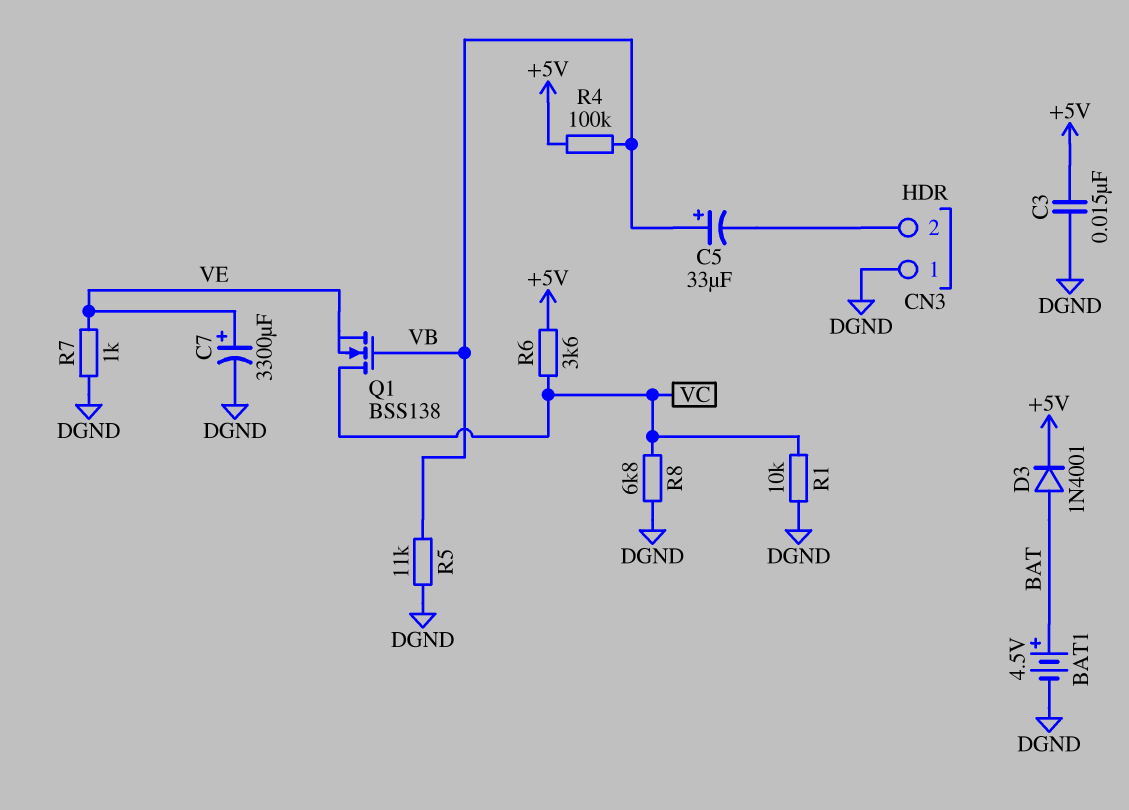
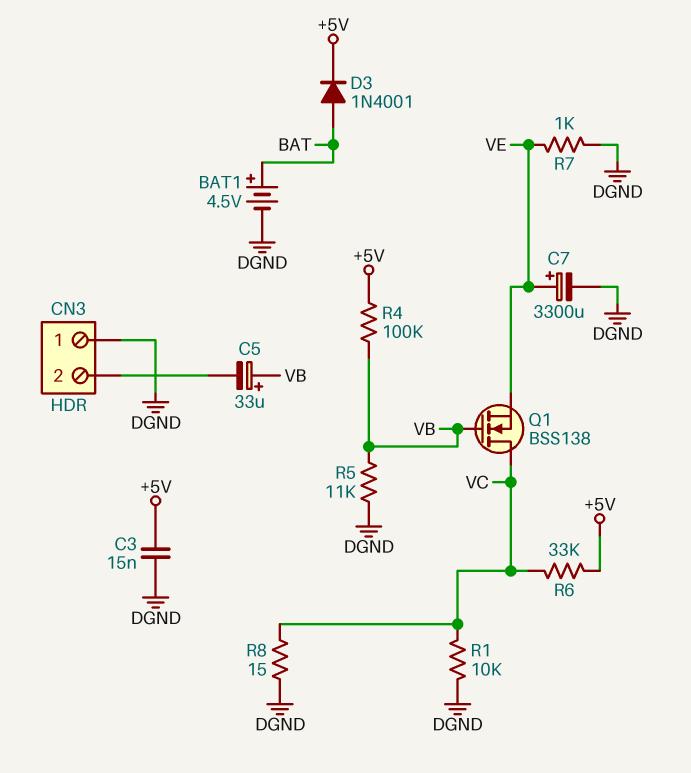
R6: 3.6k (+5V, VC) -> 33k (+5V, VC)
R8: 6.8k (DGND, VC) -> 15 (DGND, VC)

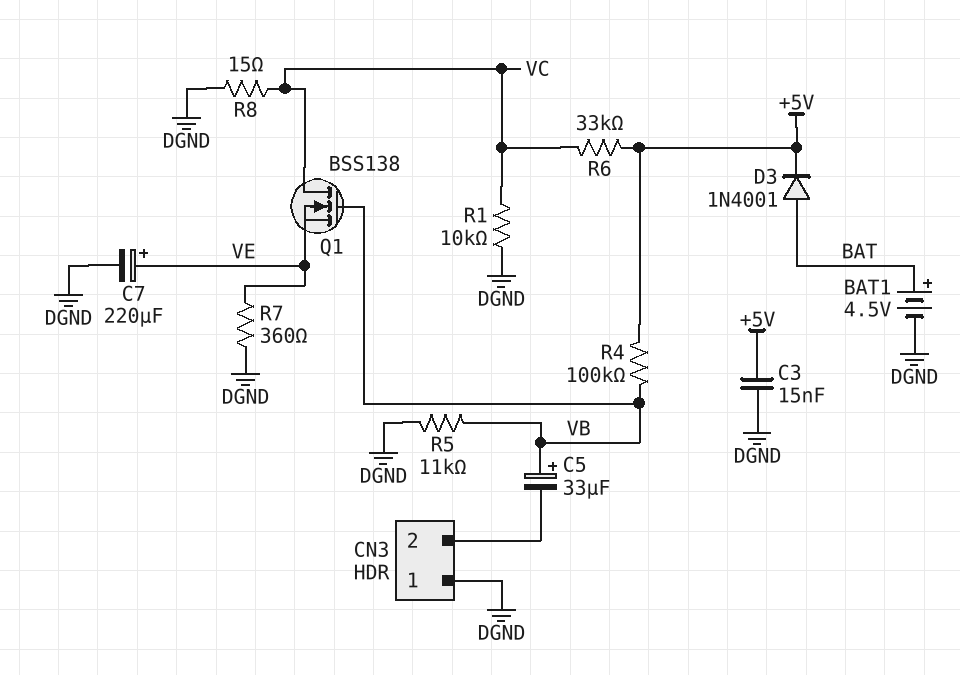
C7: 3300uF (plus VE, minus DGND) -> 220uF (plus VE, minus DGND)
R7: 1k (DGND, VE) -> 360 (DGND, VE)

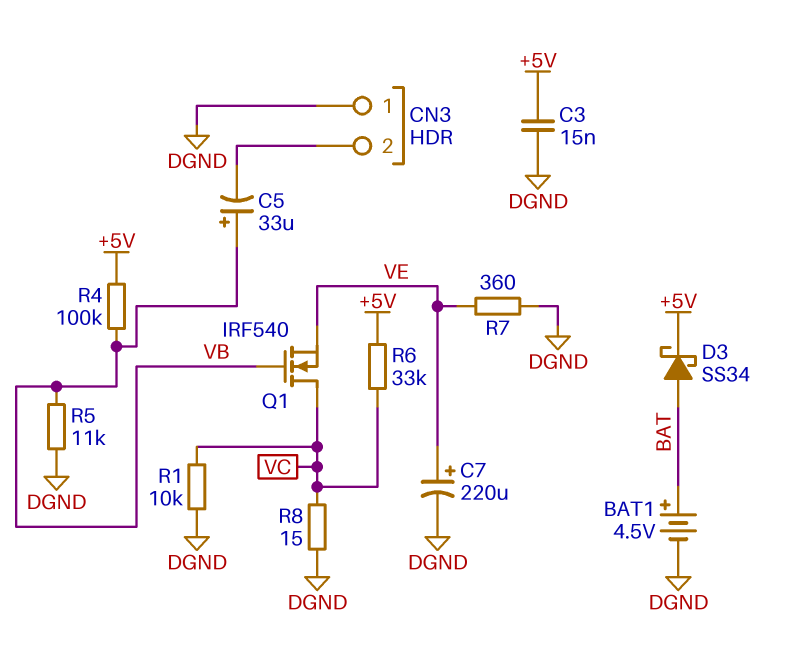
D3: diode 1N4001 (A BAT, K +5V) -> schottky SS34 (A BAT, K +5V)
Q1: NMOS BSS138 (G VB, D VC, S VE) -> NMOS IRF540 (G VB, D VC, S VE)

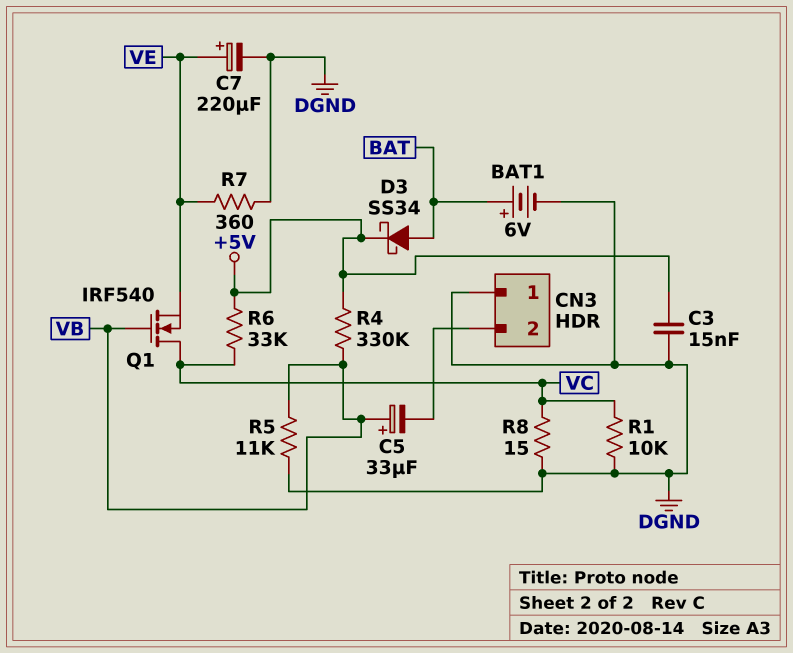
BAT1: 4.5V (plus BAT, minus DGND) -> 6V (plus BAT, minus DGND)
R4: 100k (+5V, VB) -> 330k (+5V, VB)

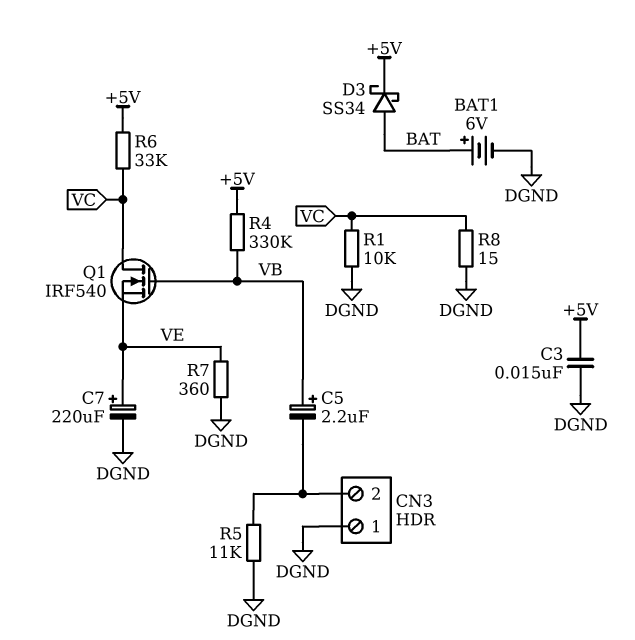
C5: 33uF (plus VB, minus CN3/2) -> 2.2uF (plus VB, minus CN3/2)
R5: 11k (DGND, VB) -> 11k (CN3/2, DGND)

